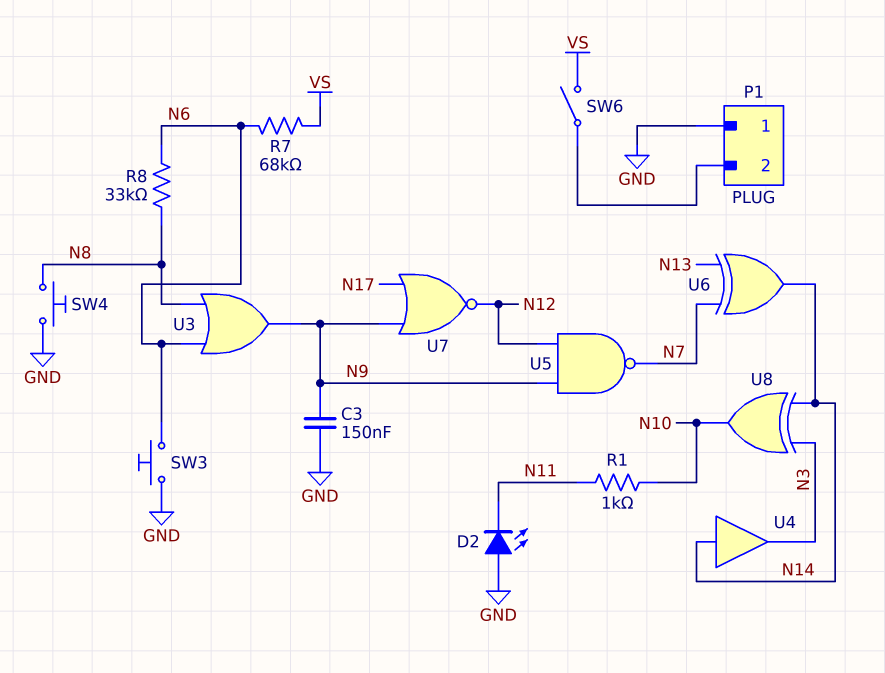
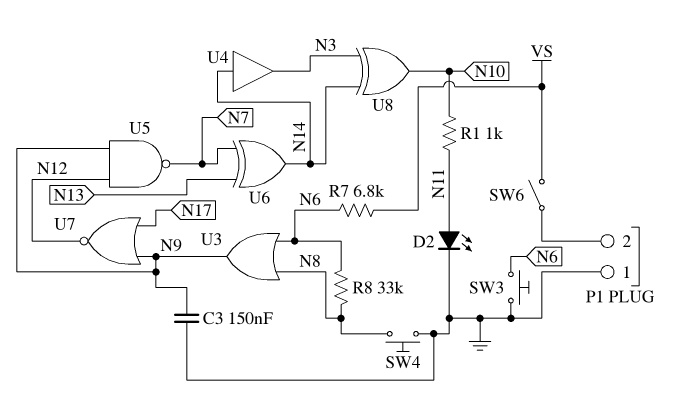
D2: LED (A GND, K N11) -> LED (A N11, K GND)
R7: 68k (N6, VS) -> 6.8k (N6, VS)

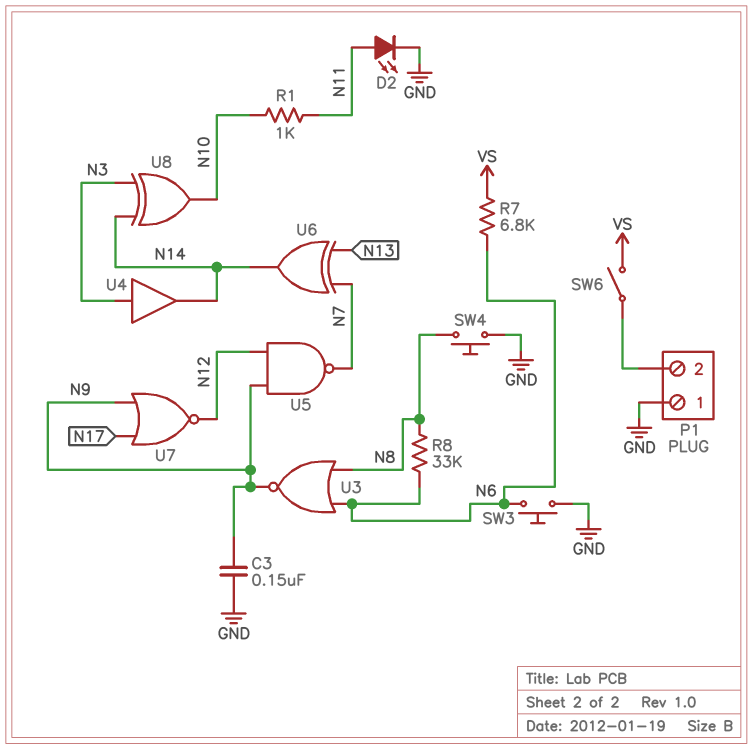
U3: OR (in N6, in N8, out N9) -> NOR (in N6, in N8, out N9)
U4: buffer (in N14, out N3) -> buffer (in N3, out N14)

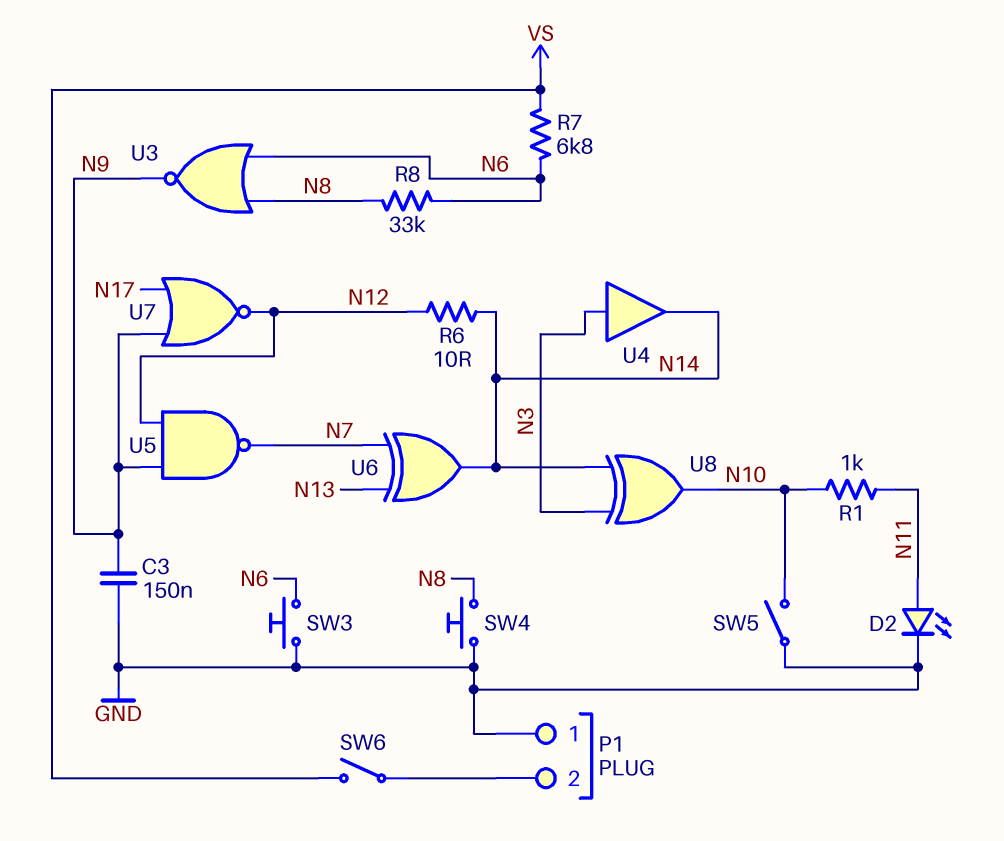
R6: none -> 10 (N12, N14)
SW5: none -> switch (GND, N10)

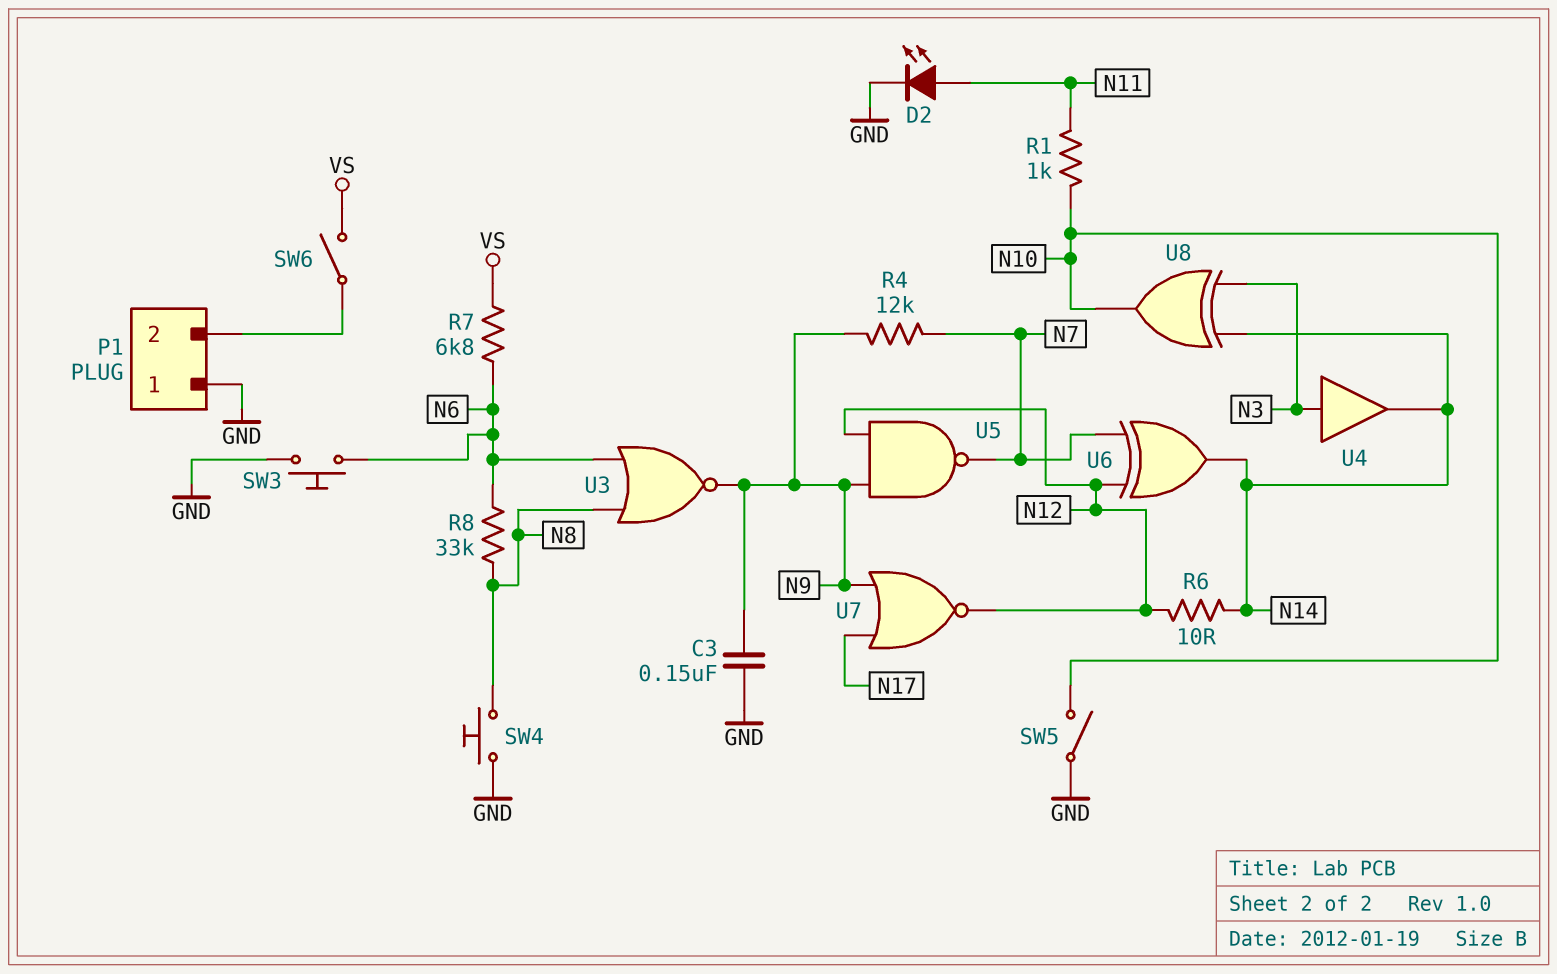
R4: none -> 12k (N7, N9)
U6: XOR (in N7, in N13, out N14) -> XOR (in N7, in N12, out N14)

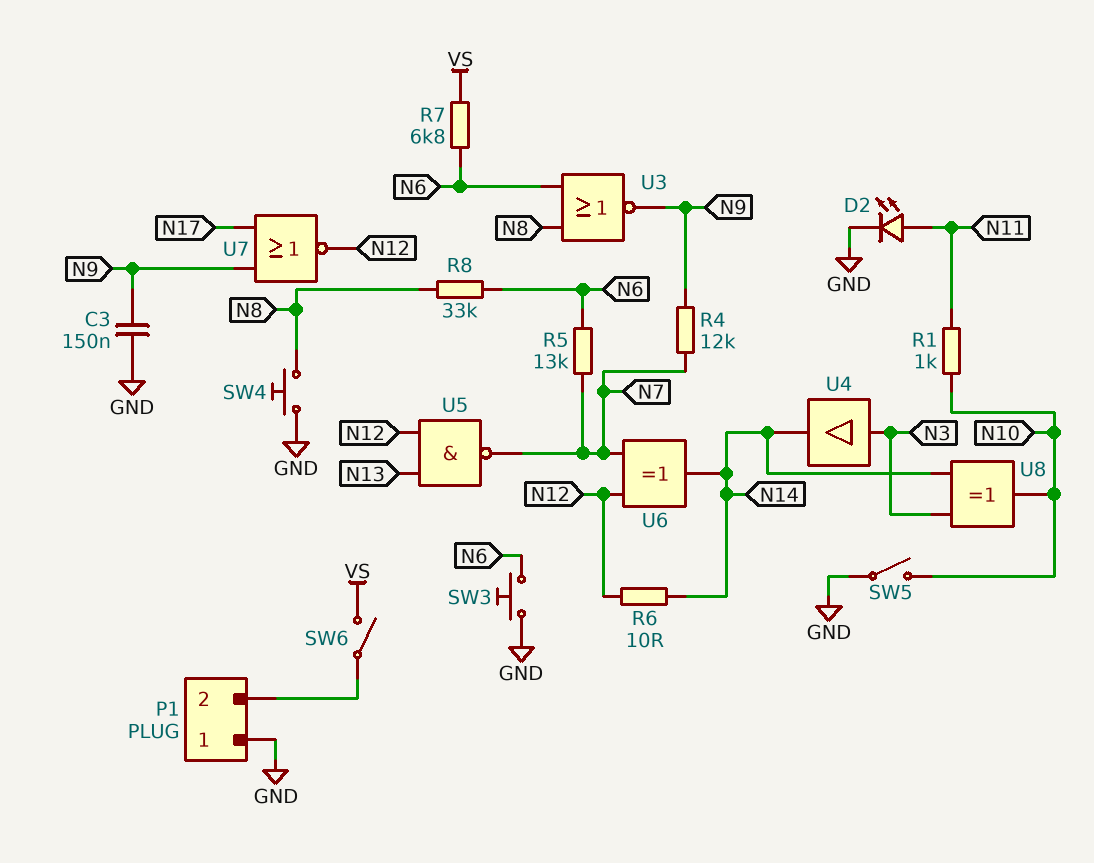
R5: none -> 13k (N6, N7)
U5: NAND (in N9, in N12, out N7) -> NAND (in N12, in N13, out N7)

